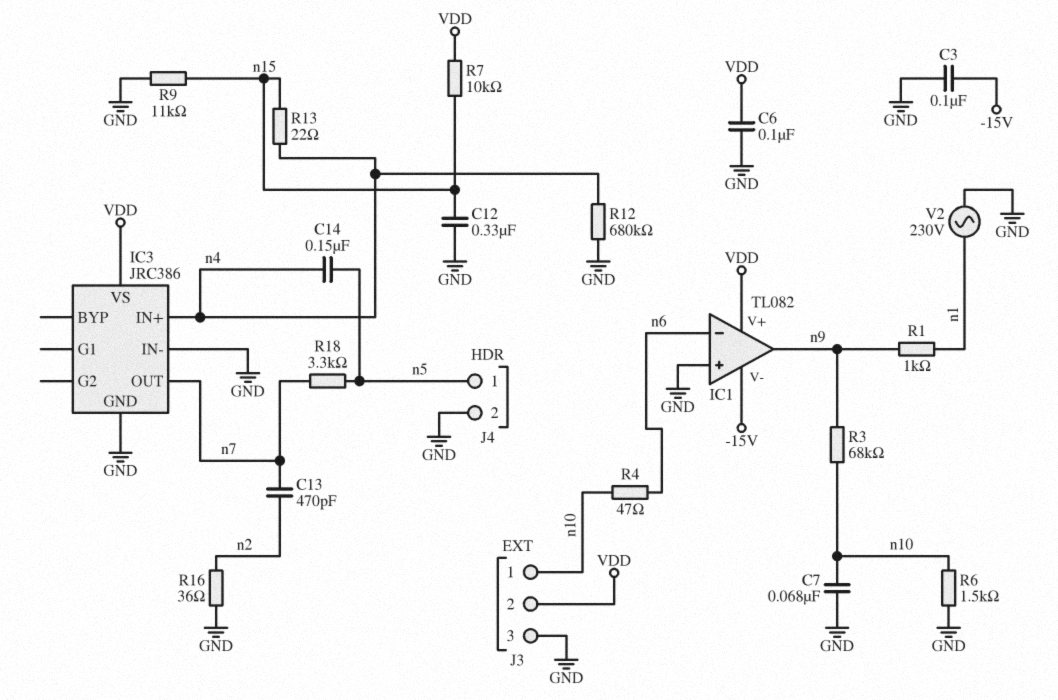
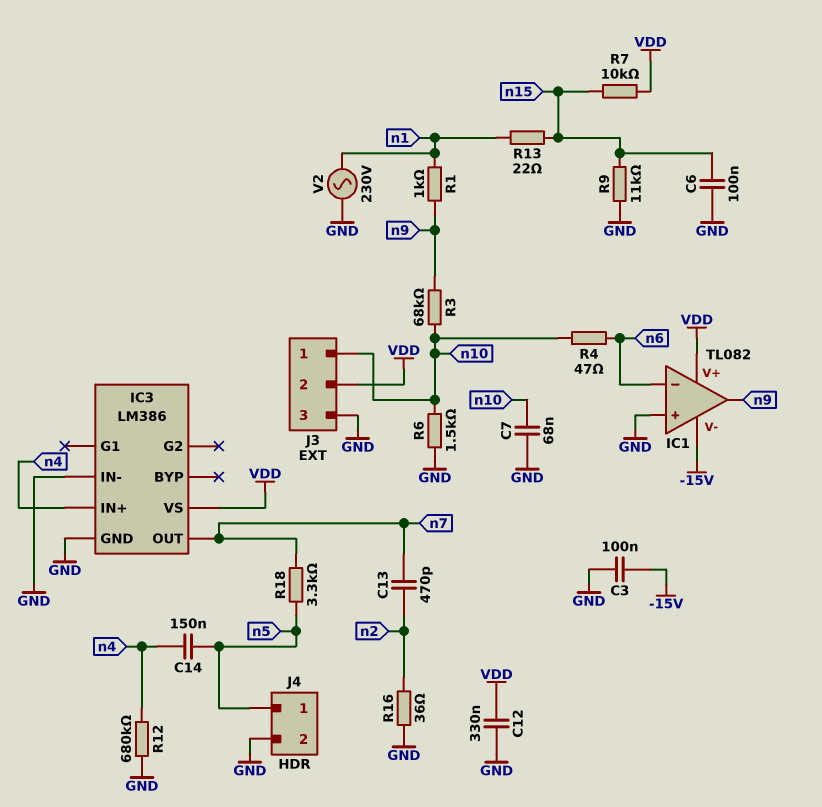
C6: 100nF (GND, VDD) -> 100nF (GND, n15)
C12: 330nF (GND, n15) -> 330nF (GND, VDD)
IC3: JRC386 -> LM386
R13: 22 (n4, n15) -> 22 (n1, n15)

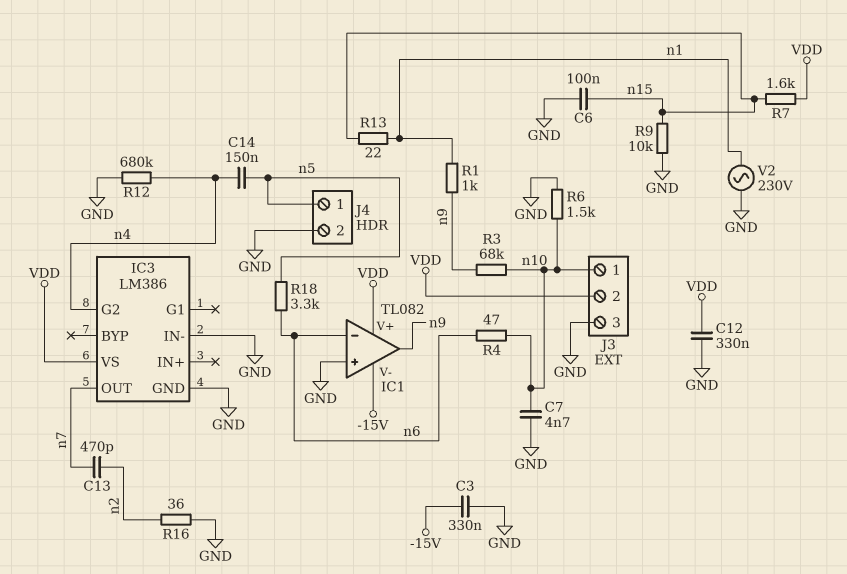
C3: 100nF (-15V, GND) -> 330nF (-15V, GND)
C7: 68nF (GND, n10) -> 4.7nF (GND, n10)
IC3 pin G2: none -> n4
IC3 pin IN+: n4 -> none
R7: 10k (VDD, n15) -> 1.6k (VDD, n15)
R9: 11k (GND, n15) -> 10k (GND, n15)
R18: 3.3k (n5, n7) -> 3.3k (n5, n6)

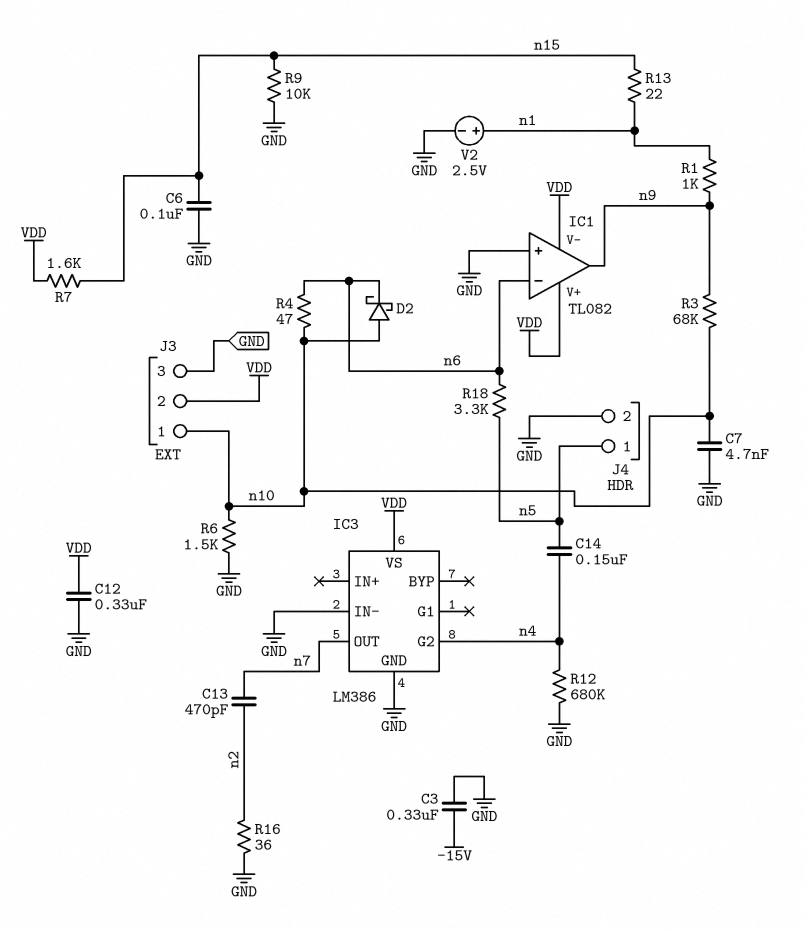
D2: none -> schottky (A n10, K n6)
IC1 pin V-: -15V -> VDD
V2: AC 230V (GND, n1) -> 2.5V (plus n1, minus GND)

